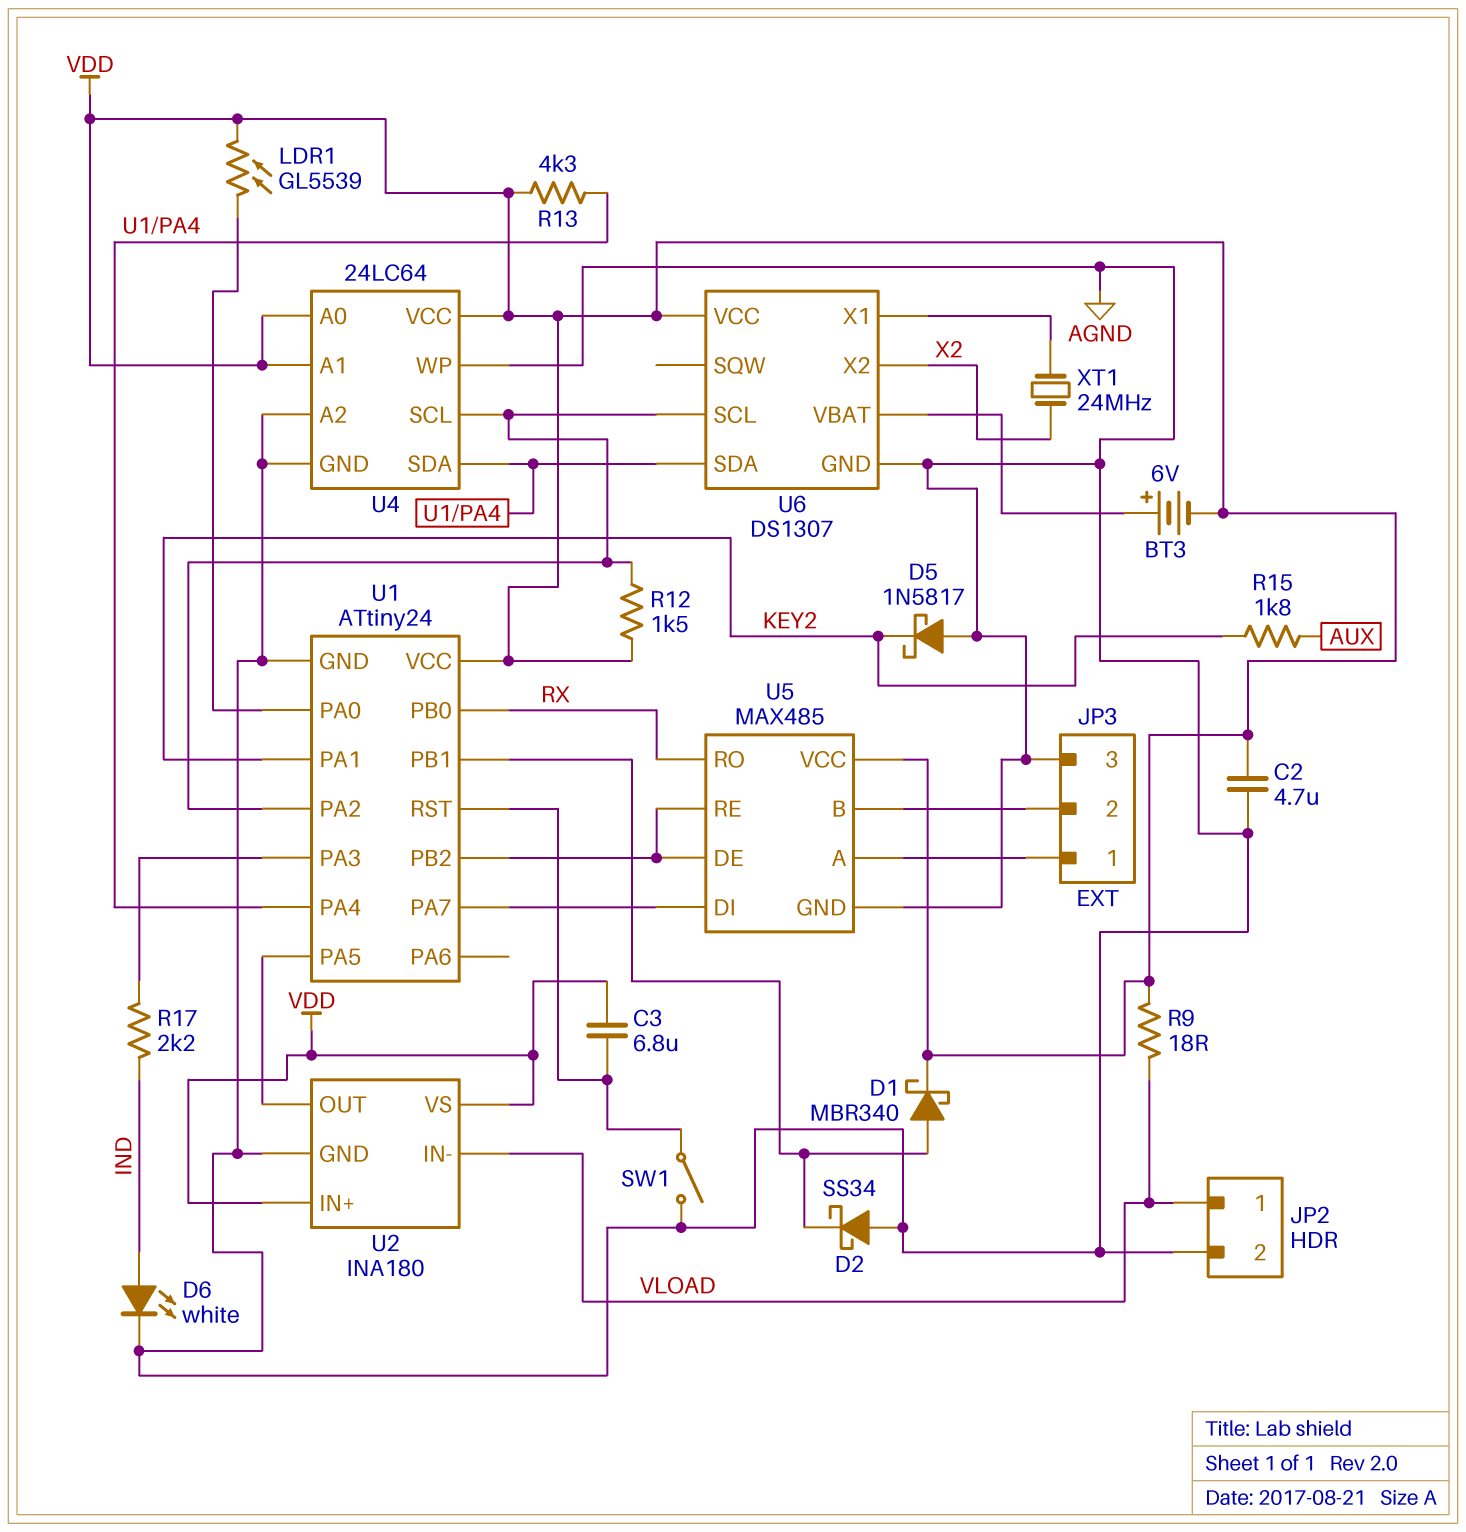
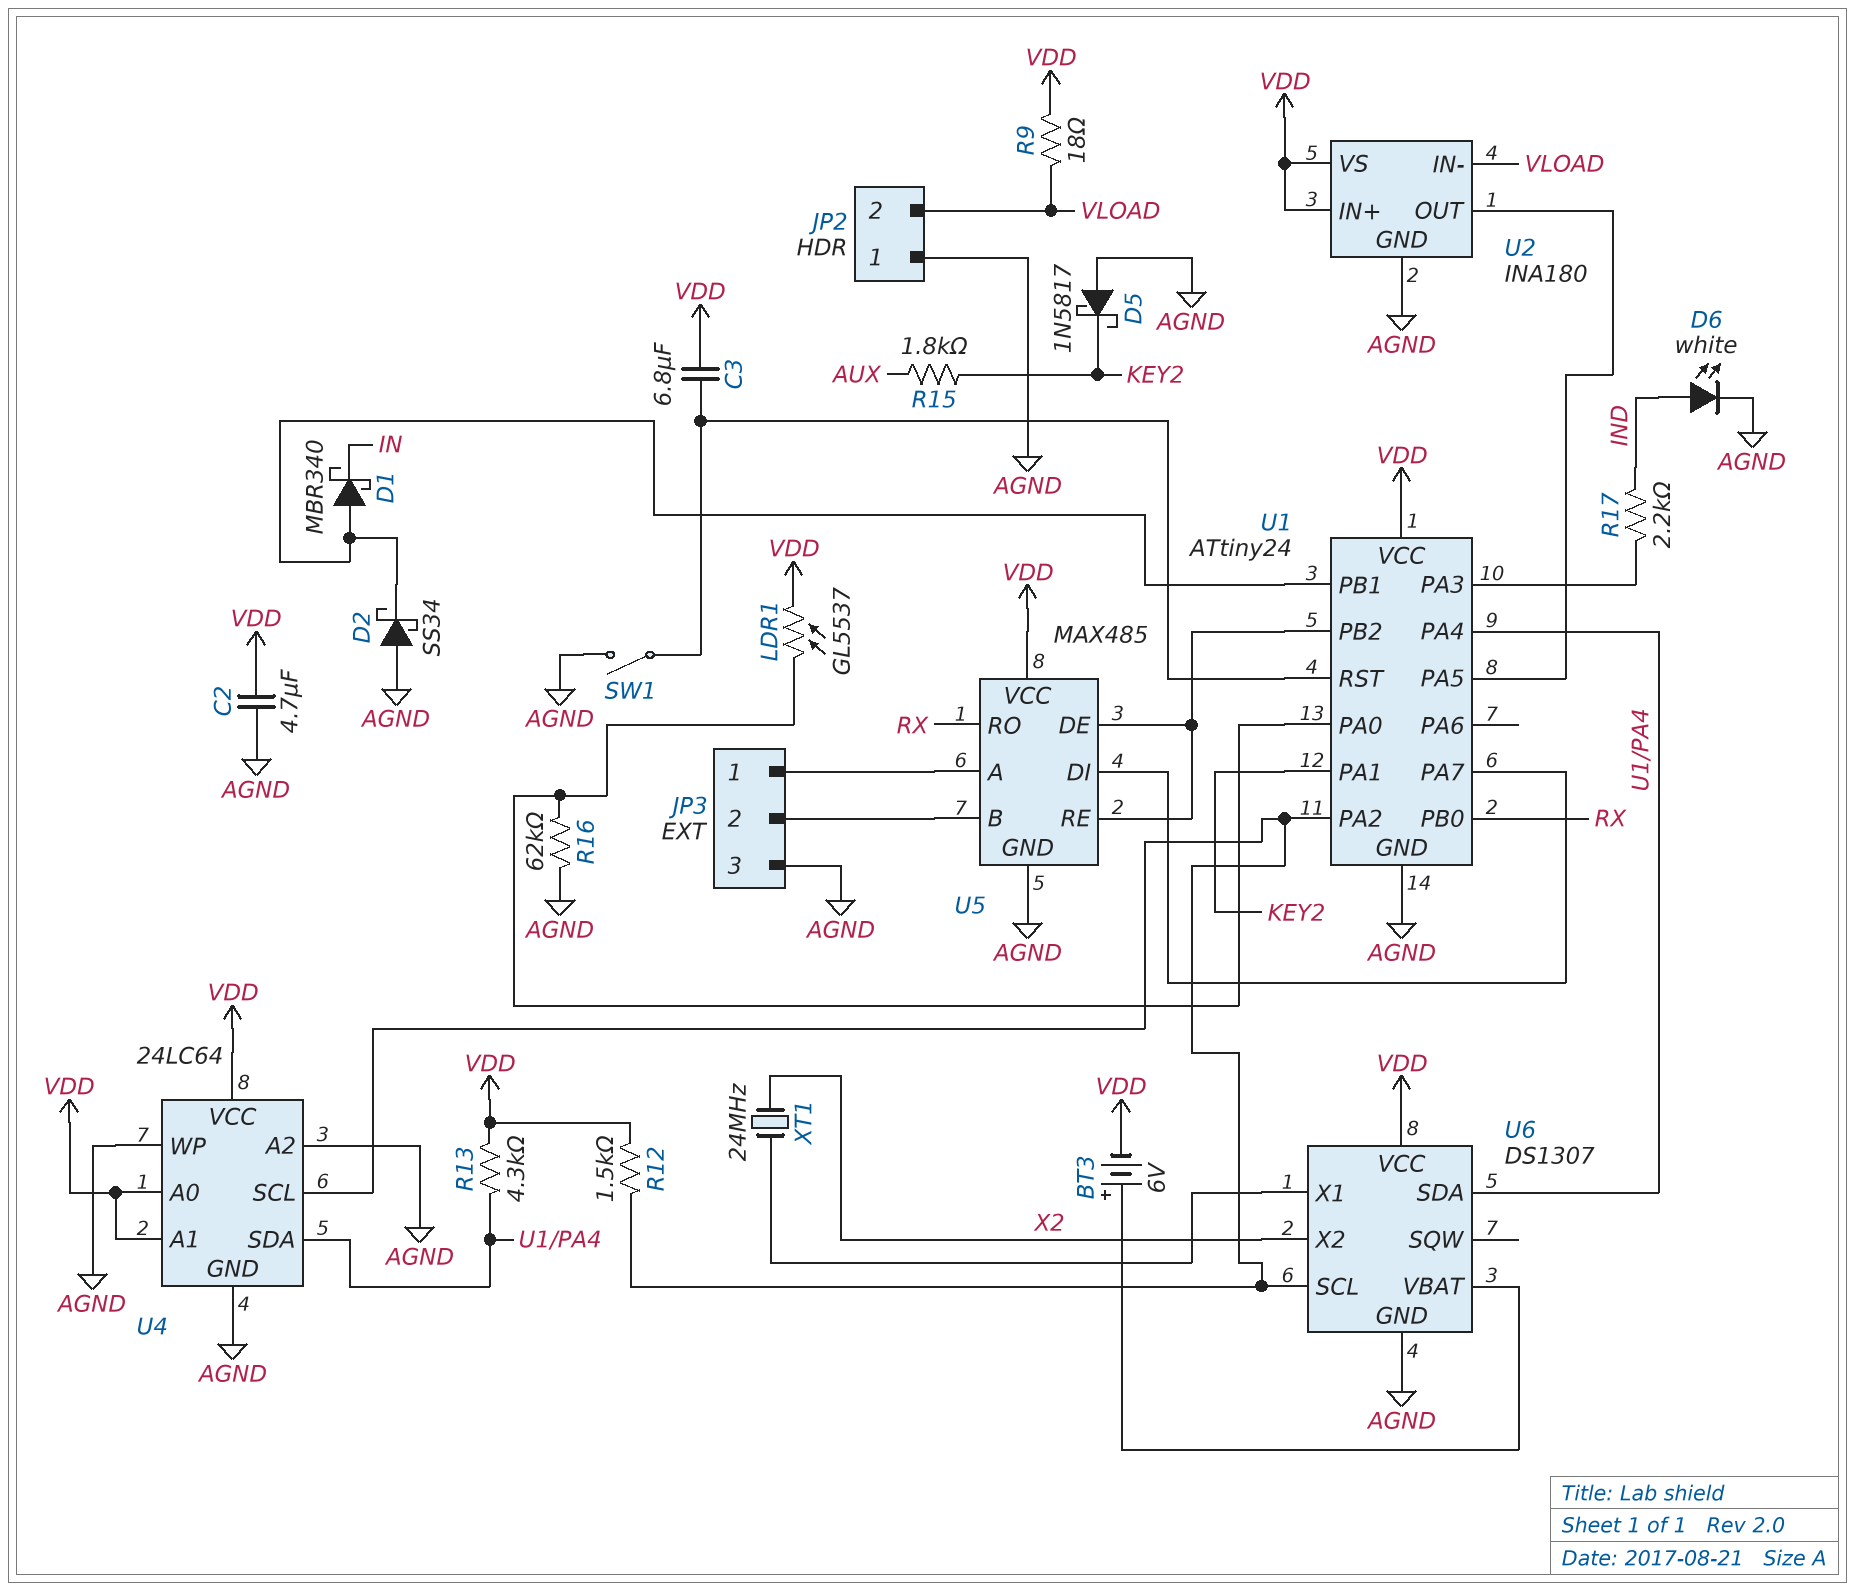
D1: schottky MBR340 (A U1/PB1, K VDD) -> schottky MBR340 (A U1/PB1, K IN)
JP2 pin 1: VLOAD -> AGND
JP2 pin 2: AGND -> VLOAD
LDR1: GL5539 (U1/PA0, VDD) -> GL5537 (U1/PA0, VDD)
R16: none -> 62k (AGND, U1/PA0)

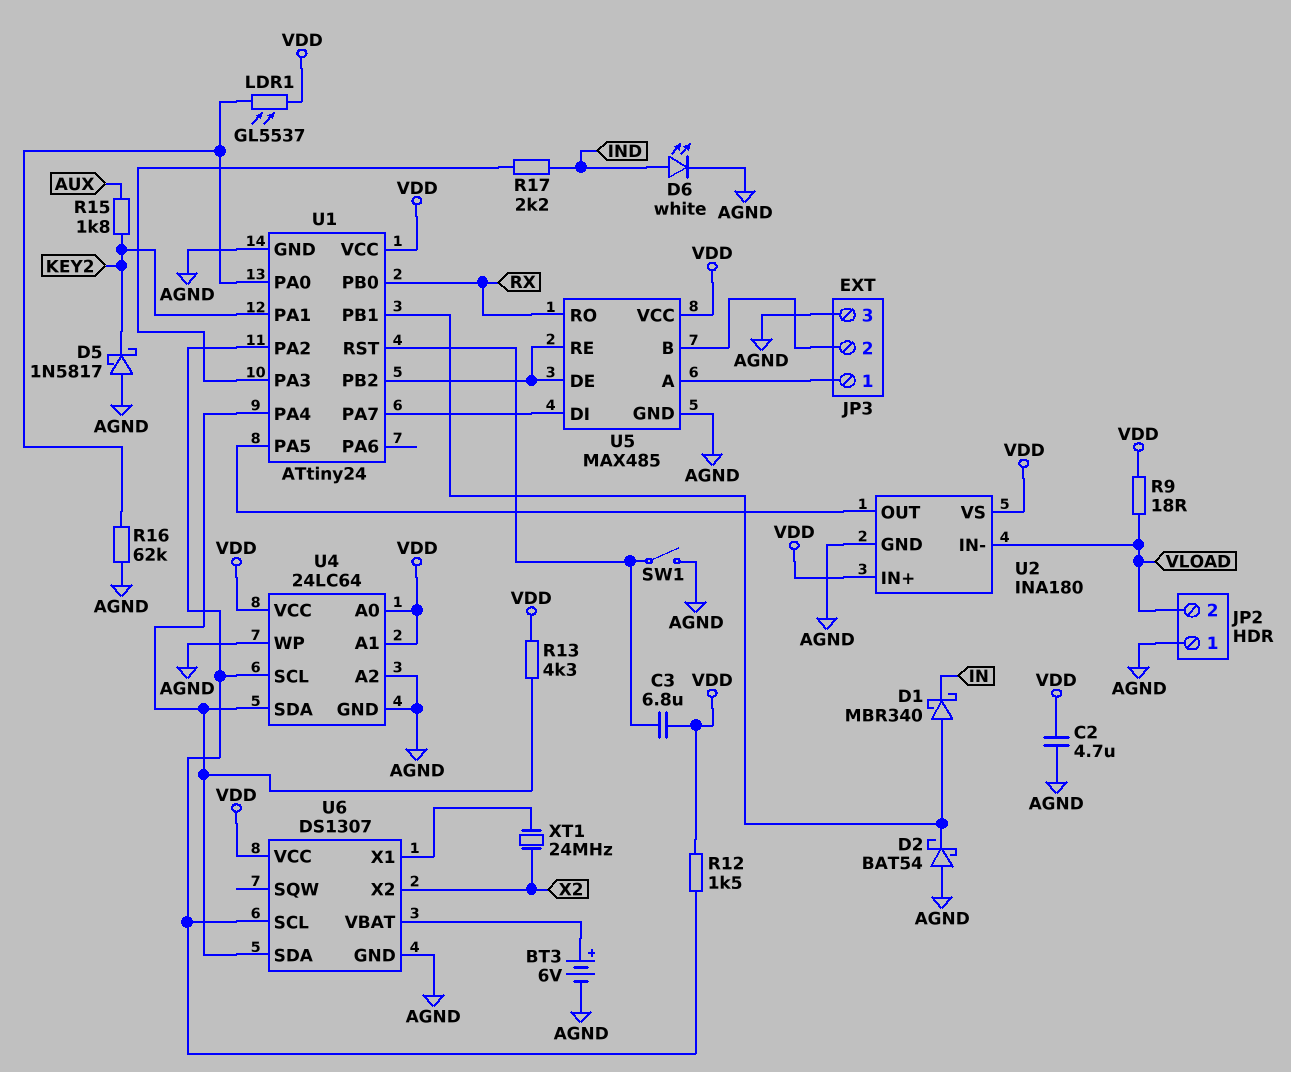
BT3: 6V (plus U6/VBAT, minus VDD) -> 6V (plus U6/VBAT, minus AGND)
D2: schottky SS34 (A AGND, K U1/PB1) -> schottky BAT54 (A AGND, K U1/PB1)

